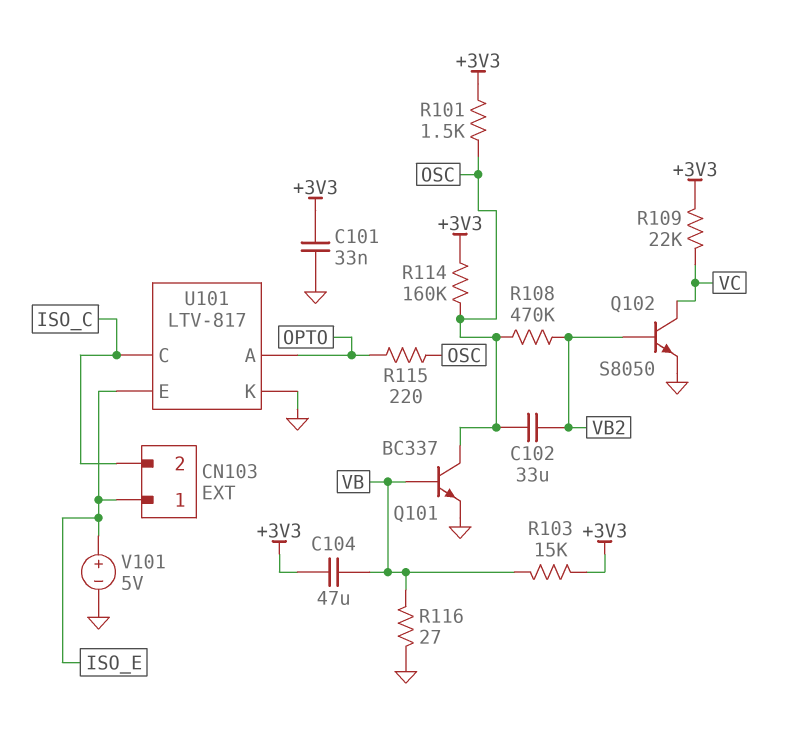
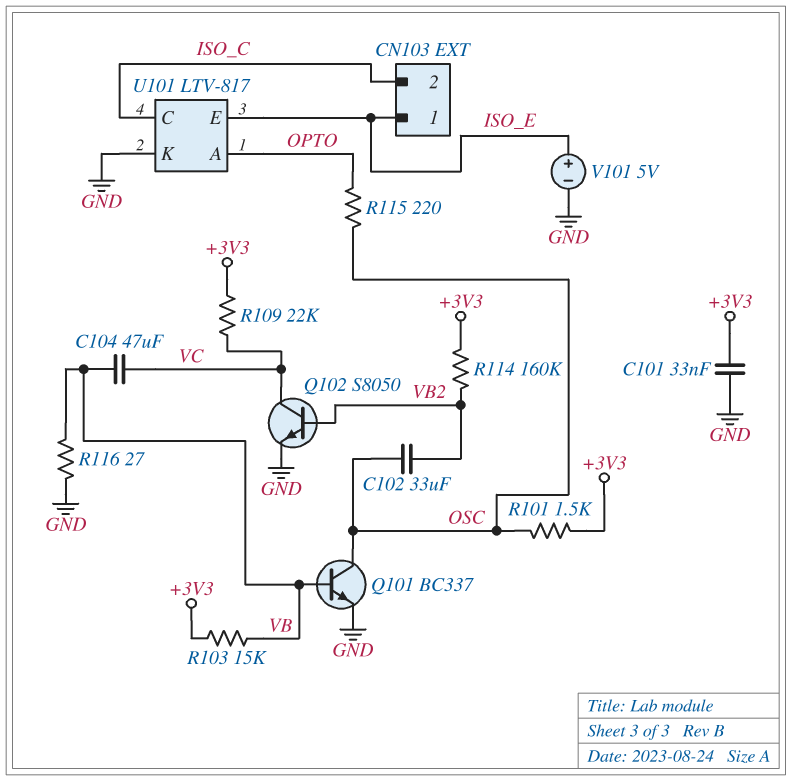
C104: 47uF (+3V3, VB) -> 47uF (VB, VC)
R108: 470k (OSC, VB2) -> none
R114: 160k (+3V3, OSC) -> 160k (+3V3, VB2)

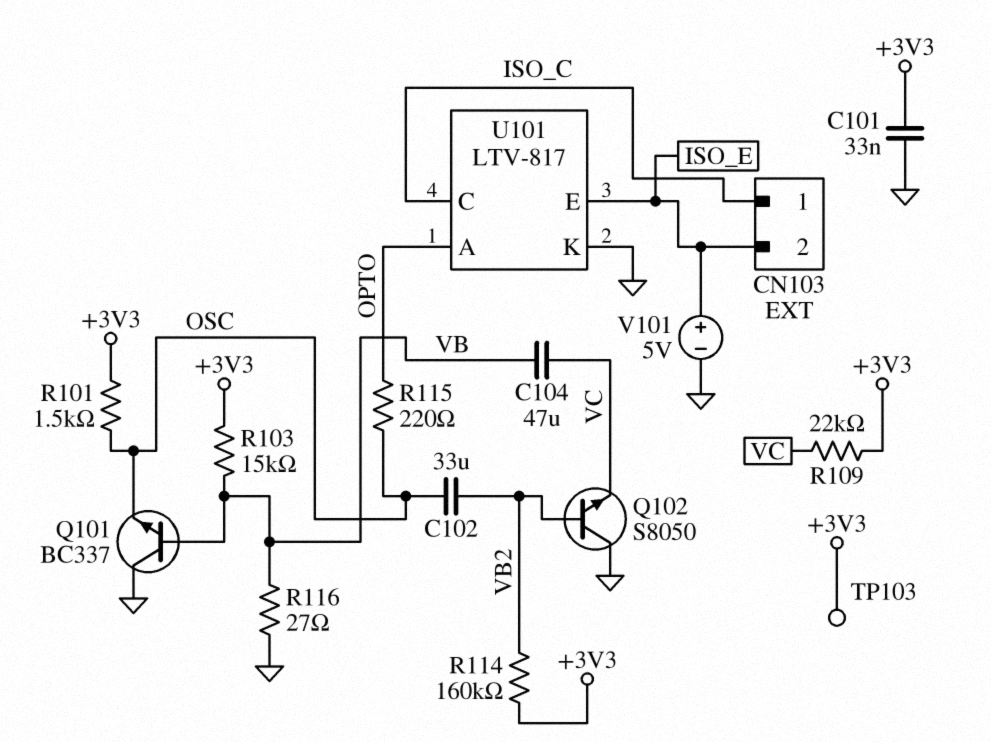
CN103 pin 1: ISO_E -> ISO_C
CN103 pin 2: ISO_C -> ISO_E
Q101: NPN BC337 (B VB, C OSC, E GND) -> NPN BC337 (B VB, C GND, E OSC)
Q102: NPN S8050 (B VB2, C VC, E GND) -> NPN S8050 (B VB2, C GND, E VC)
TP103: none -> test point (+3V3)

